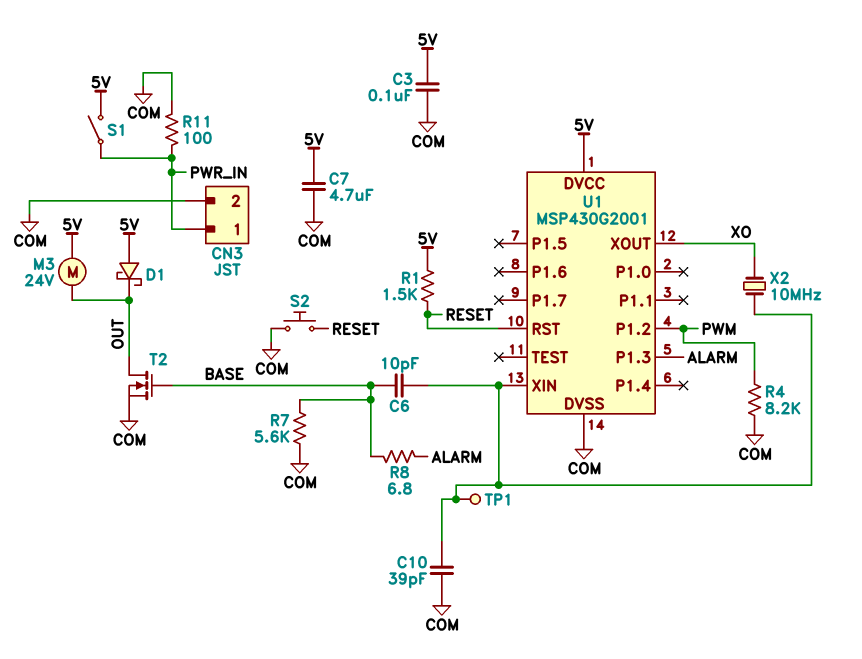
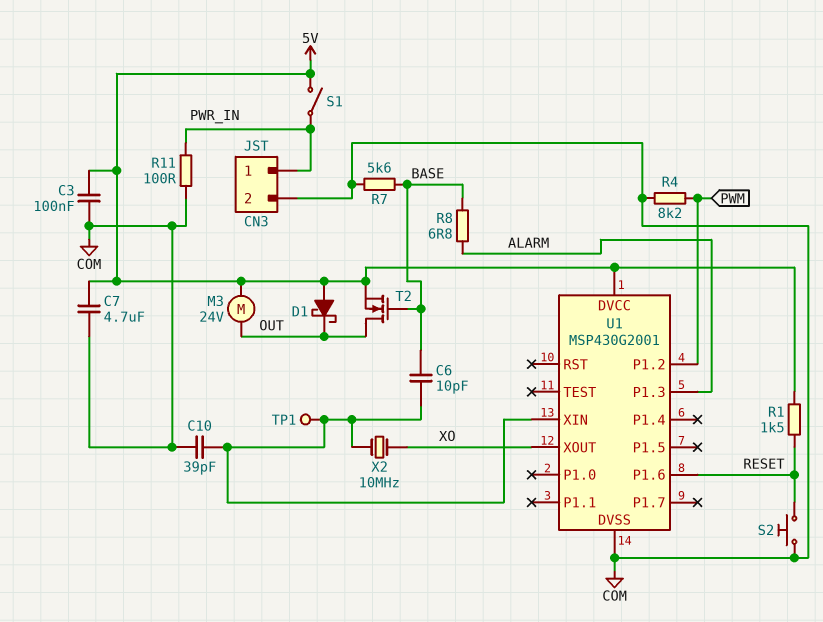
T2: NMOS (G BASE, D OUT, S COM) -> NMOS (G BASE, D OUT, S 5V)
U1 pin P1.6: none -> RESET
U1 pin RST: RESET -> none

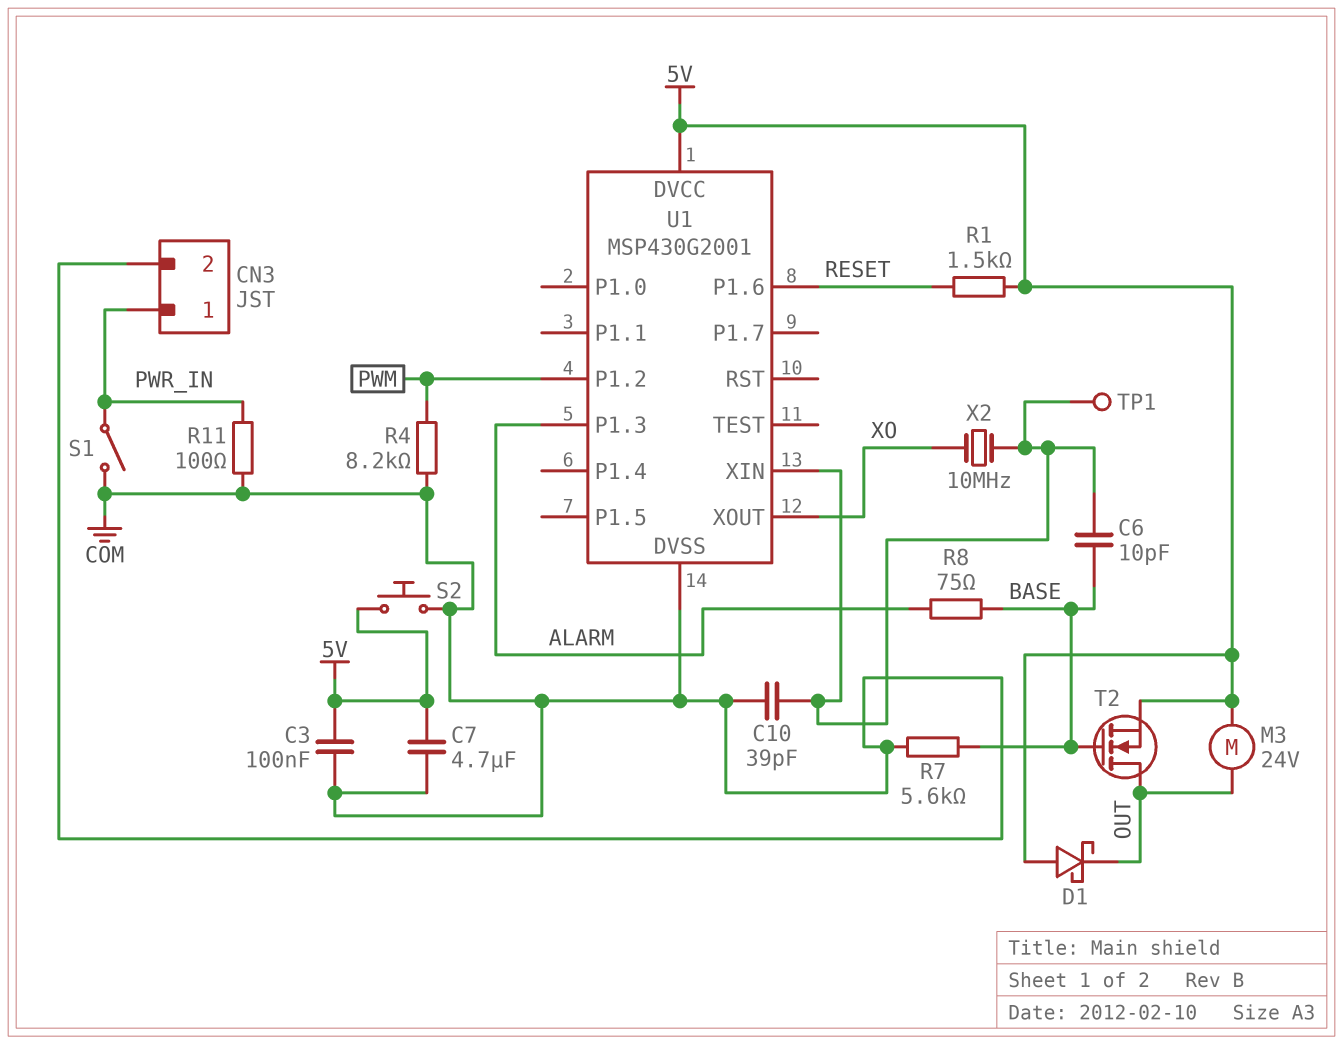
R8: 6.8 (ALARM, BASE) -> 75 (ALARM, BASE)
S1: switch (5V, PWR_IN) -> switch (COM, PWR_IN)
S2: button (COM, RESET) -> button (5V, COM)

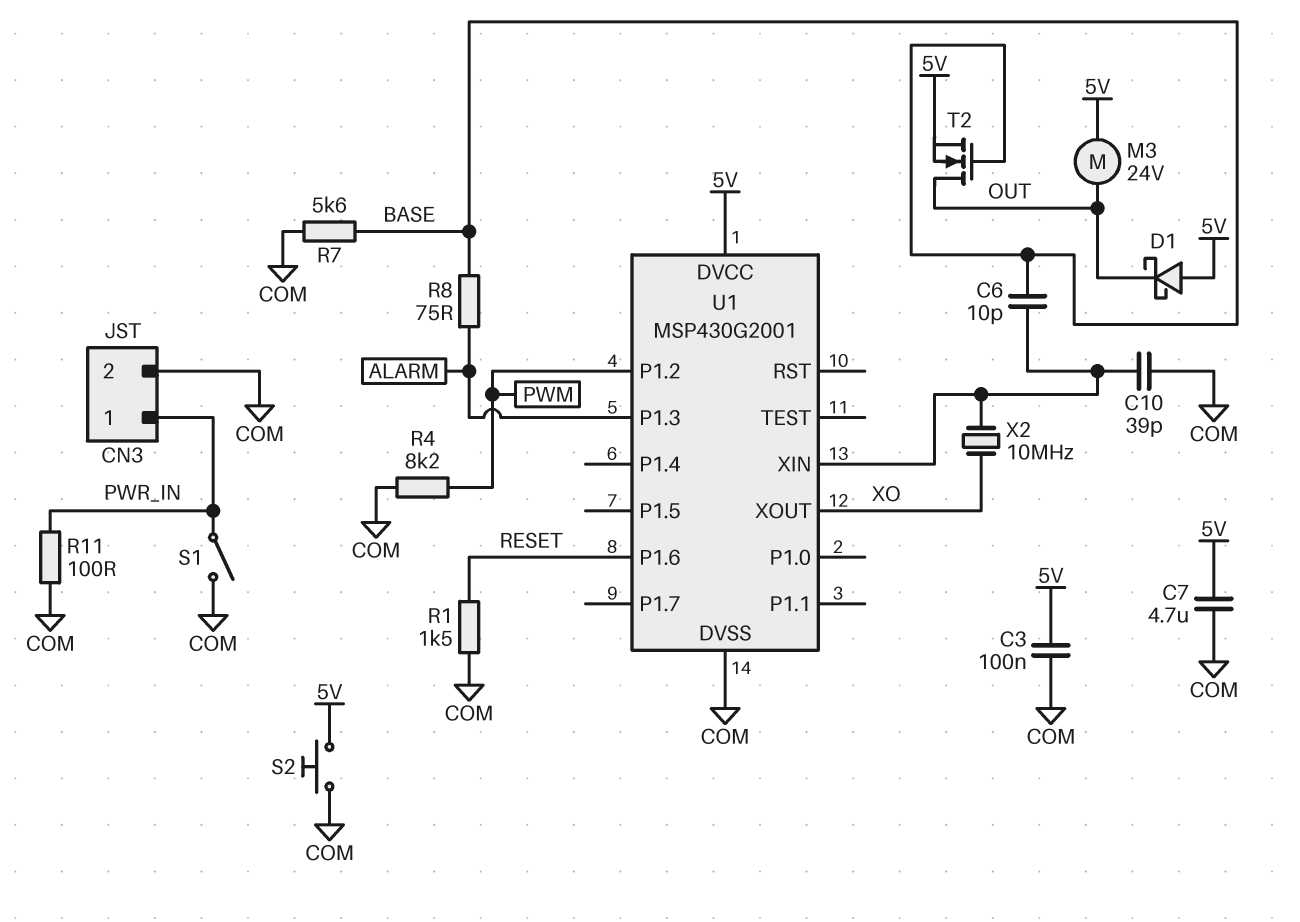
R1: 1.5k (5V, RESET) -> 1.5k (COM, RESET)
TP1: test point (U1/XIN) -> none

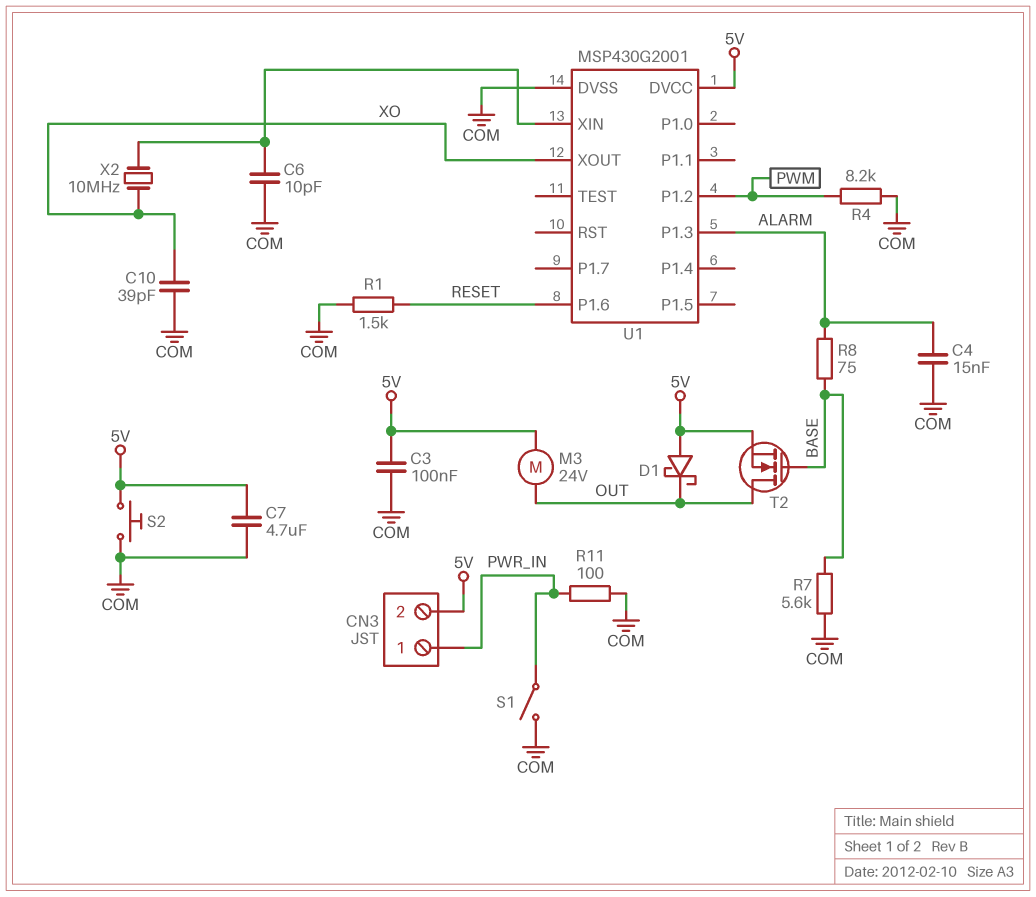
C4: none -> 15nF (ALARM, COM)
C6: 10pF (BASE, U1/XIN) -> 10pF (COM, U1/XIN)
C10: 39pF (COM, U1/XIN) -> 39pF (COM, XO)
CN3 pin 2: COM -> 5V

